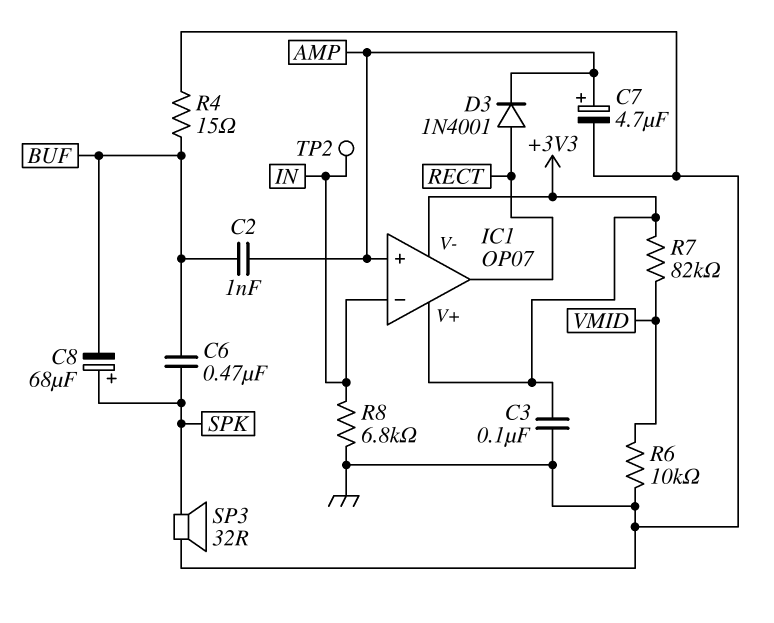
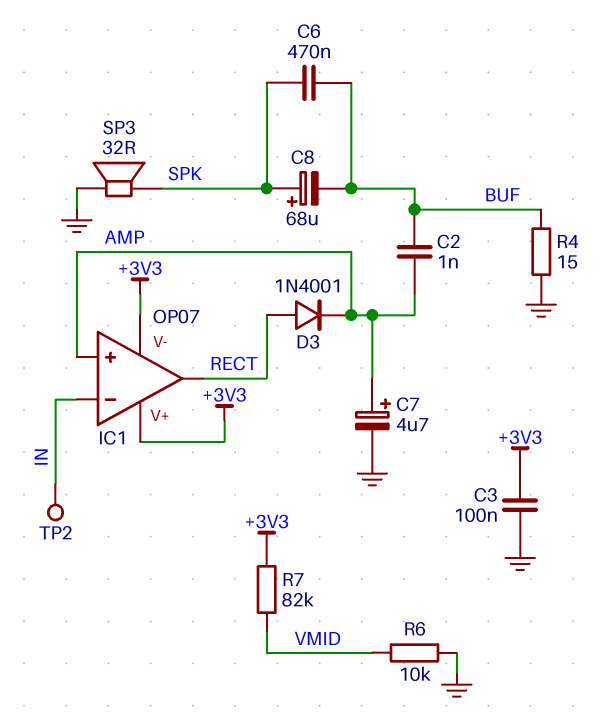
R8: 6.8k (GND, IN) -> none

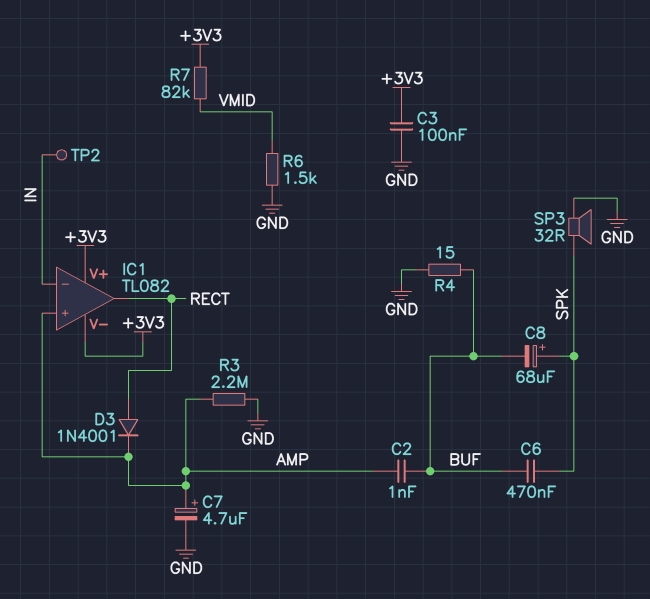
IC1: OP07 -> TL082
R3: none -> 2.2M (AMP, GND)
R6: 10k (GND, VMID) -> 1.5k (GND, VMID)

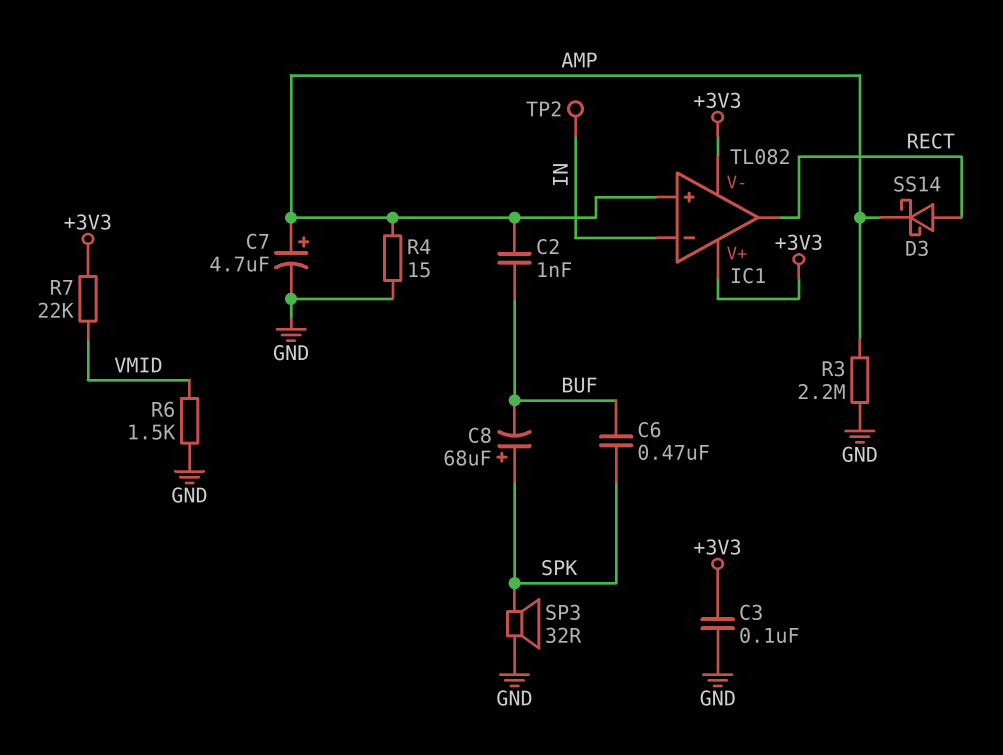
D3: diode 1N4001 (A RECT, K AMP) -> schottky SS14 (A RECT, K AMP)
R4: 15 (BUF, GND) -> 15 (AMP, GND)
R7: 82k (+3V3, VMID) -> 22k (+3V3, VMID)

